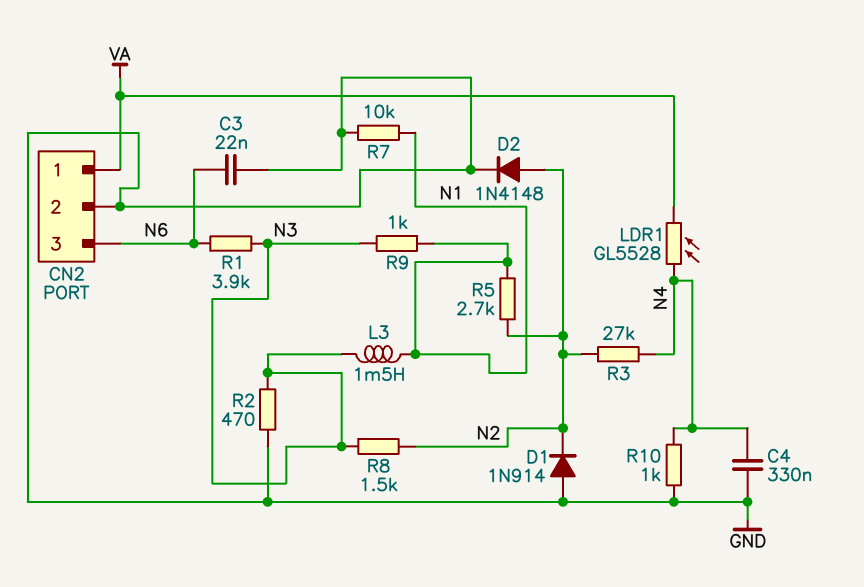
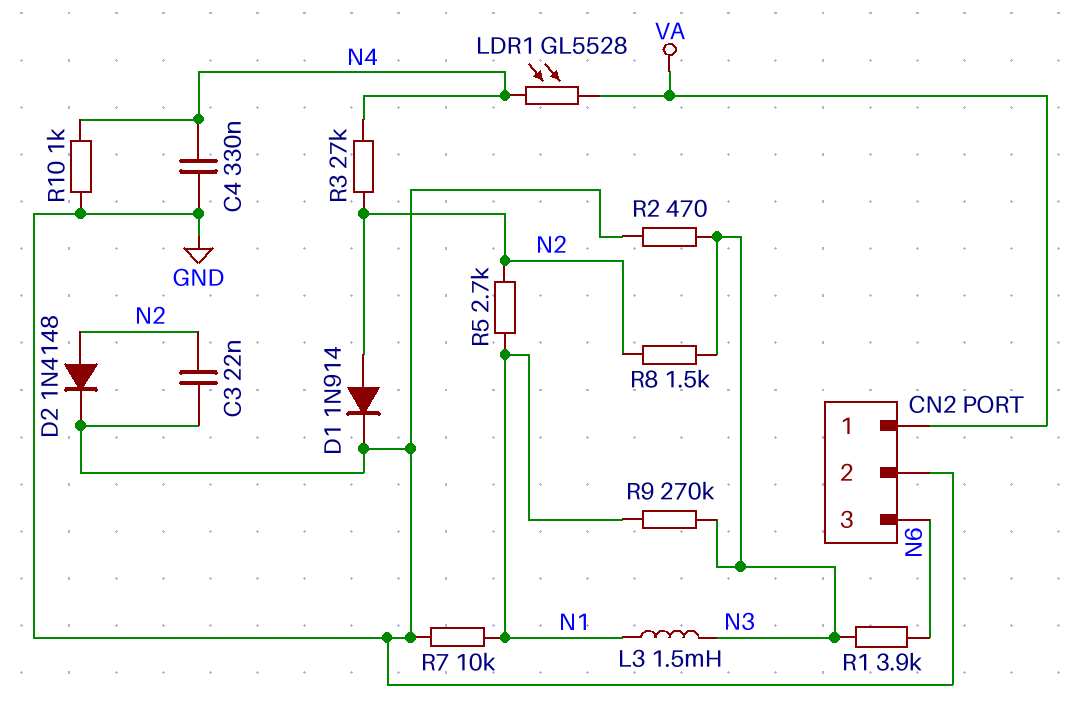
C3: 22nF (GND, N6) -> 22nF (GND, N2)
D1: diode 1N914 (A GND, K N2) -> diode 1N914 (A N2, K GND)
R9: 1k (N1, N3) -> 270k (N1, N3)

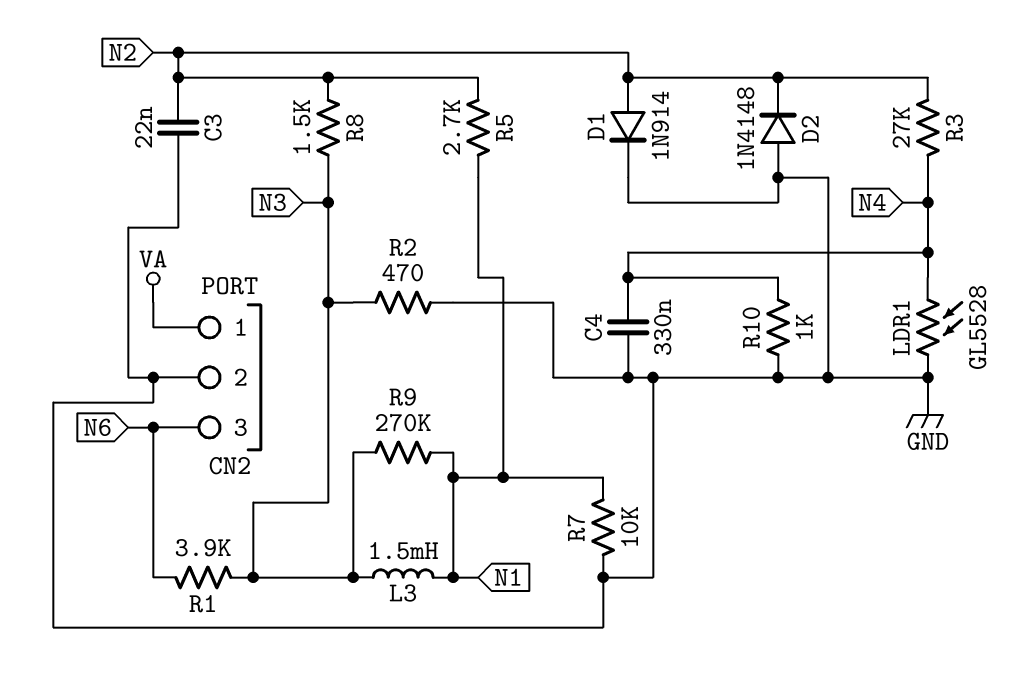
D2: diode 1N4148 (A N2, K GND) -> diode 1N4148 (A GND, K N2)
LDR1: GL5528 (N4, VA) -> GL5528 (GND, N4)

